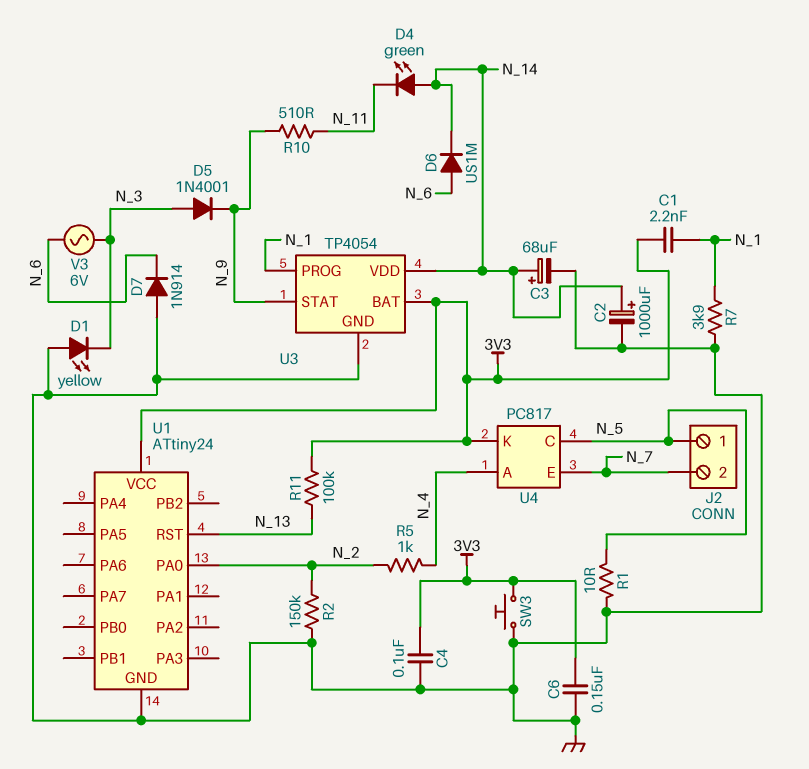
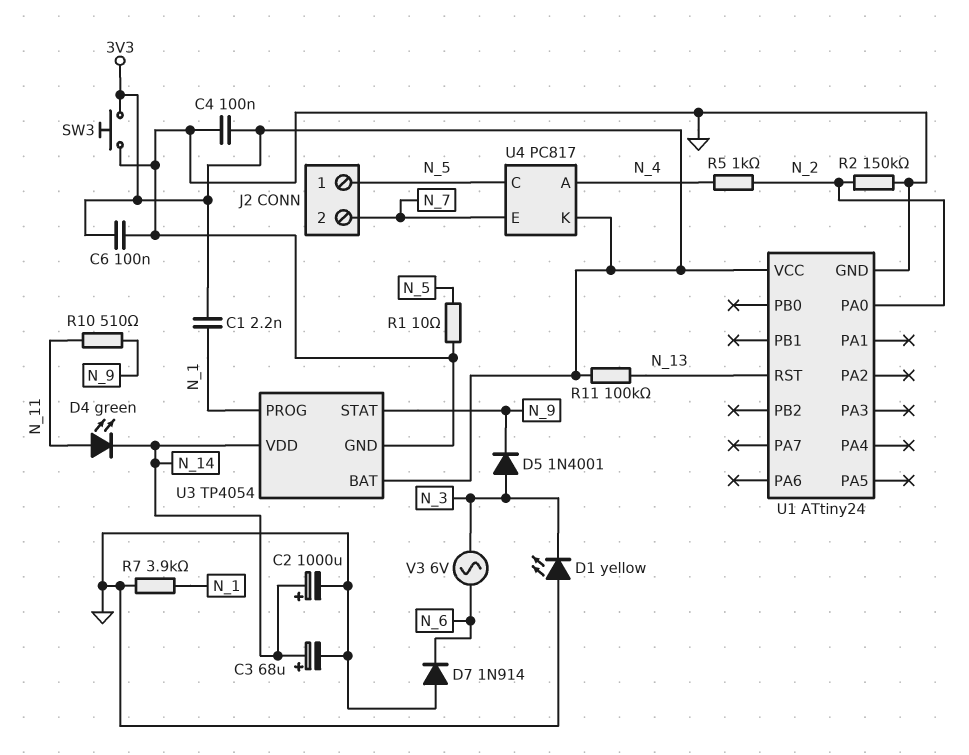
C6: 150nF (3V3, GND) -> 100nF (3V3, GND)
D4: LED green (A N_14, K N_11) -> LED green (A N_11, K N_14)
D6: diode US1M (A N_6, K N_14) -> none

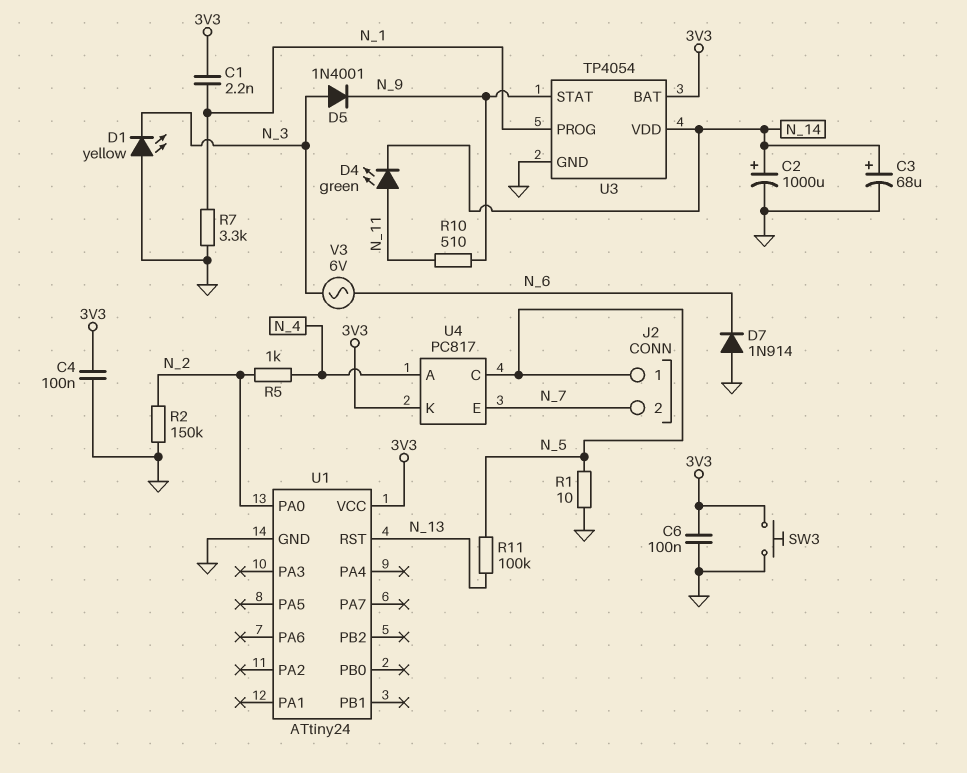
R7: 3.9k (GND, N_1) -> 3.3k (GND, N_1)
R11: 100k (3V3, N_13) -> 100k (N_5, N_13)

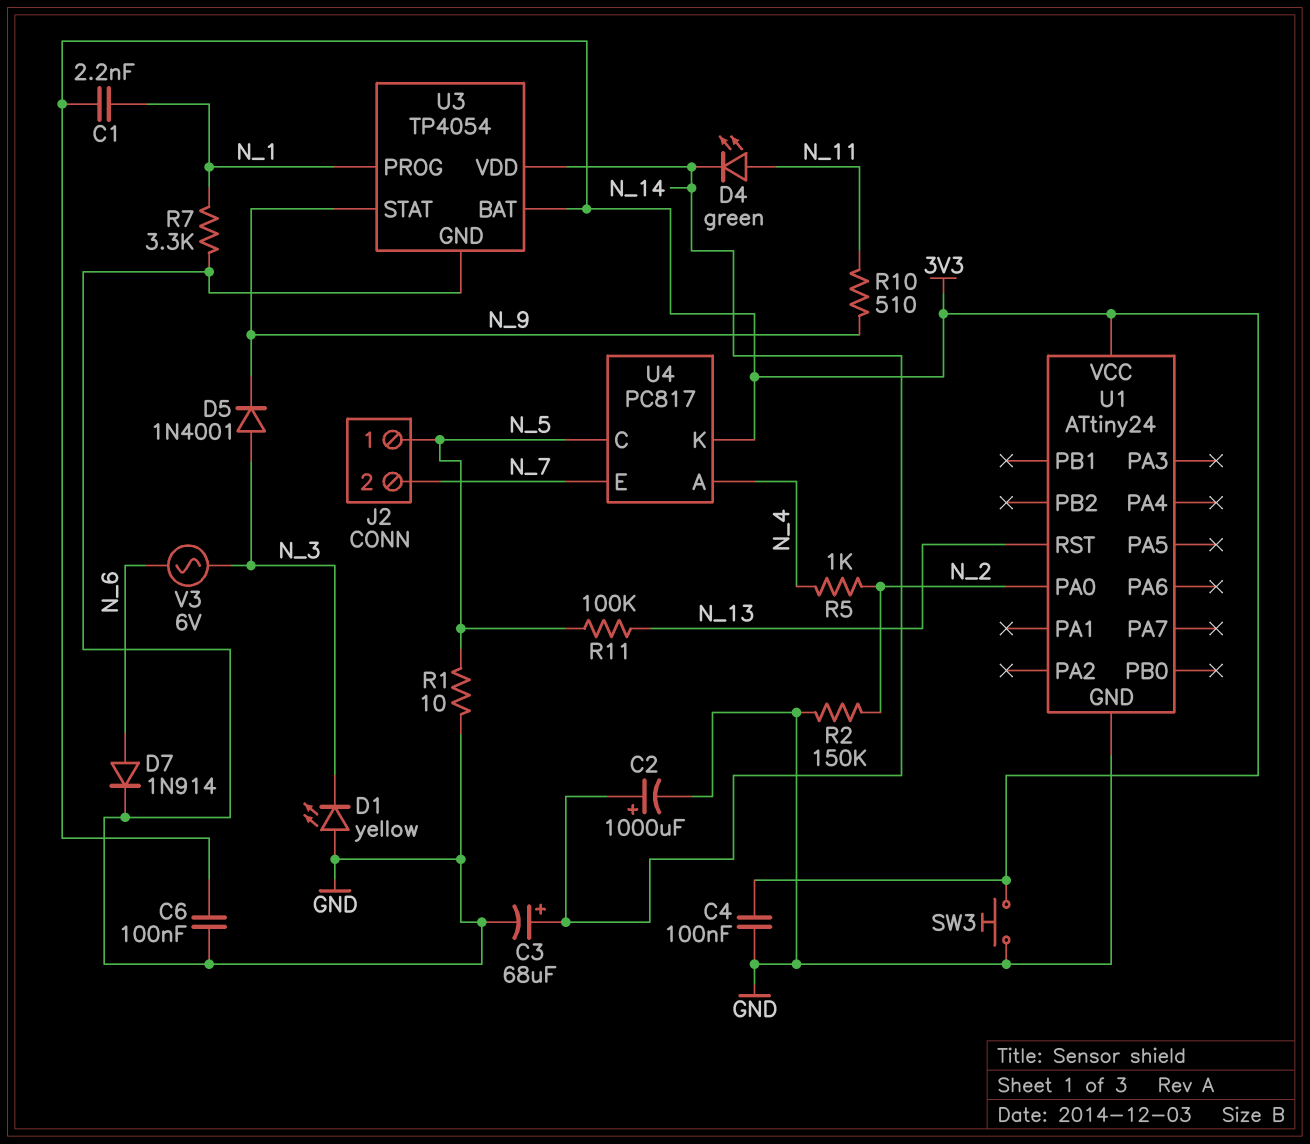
D7: diode 1N914 (A GND, K N_6) -> diode 1N914 (A N_6, K GND)

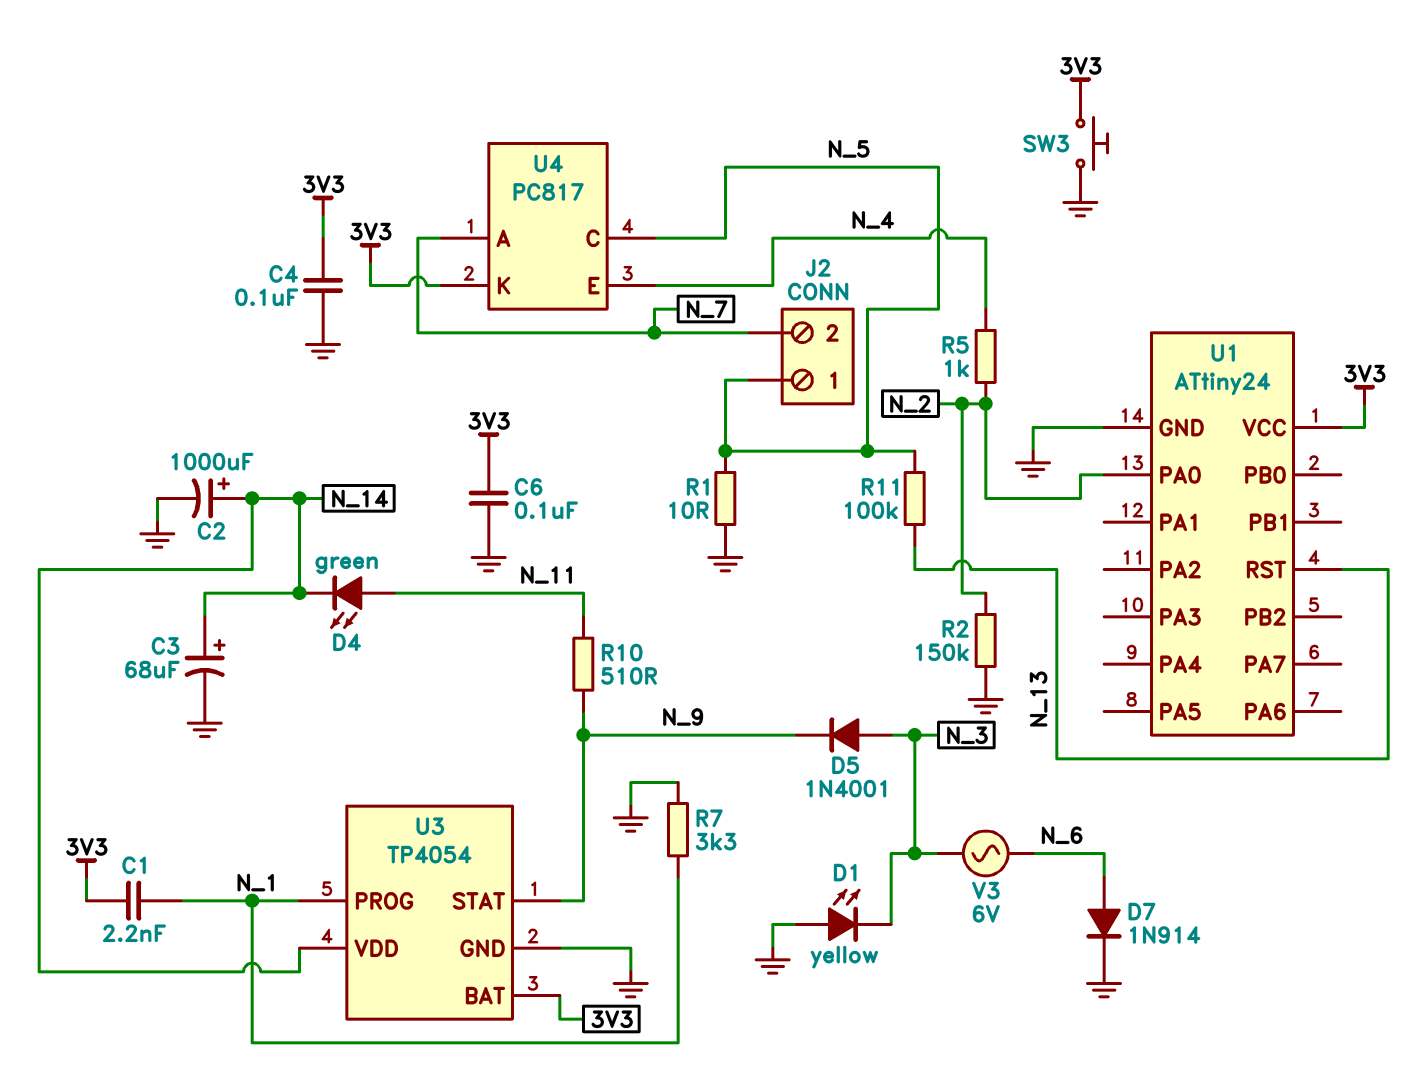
U4 pin A: N_4 -> N_7
U4 pin E: N_7 -> N_4

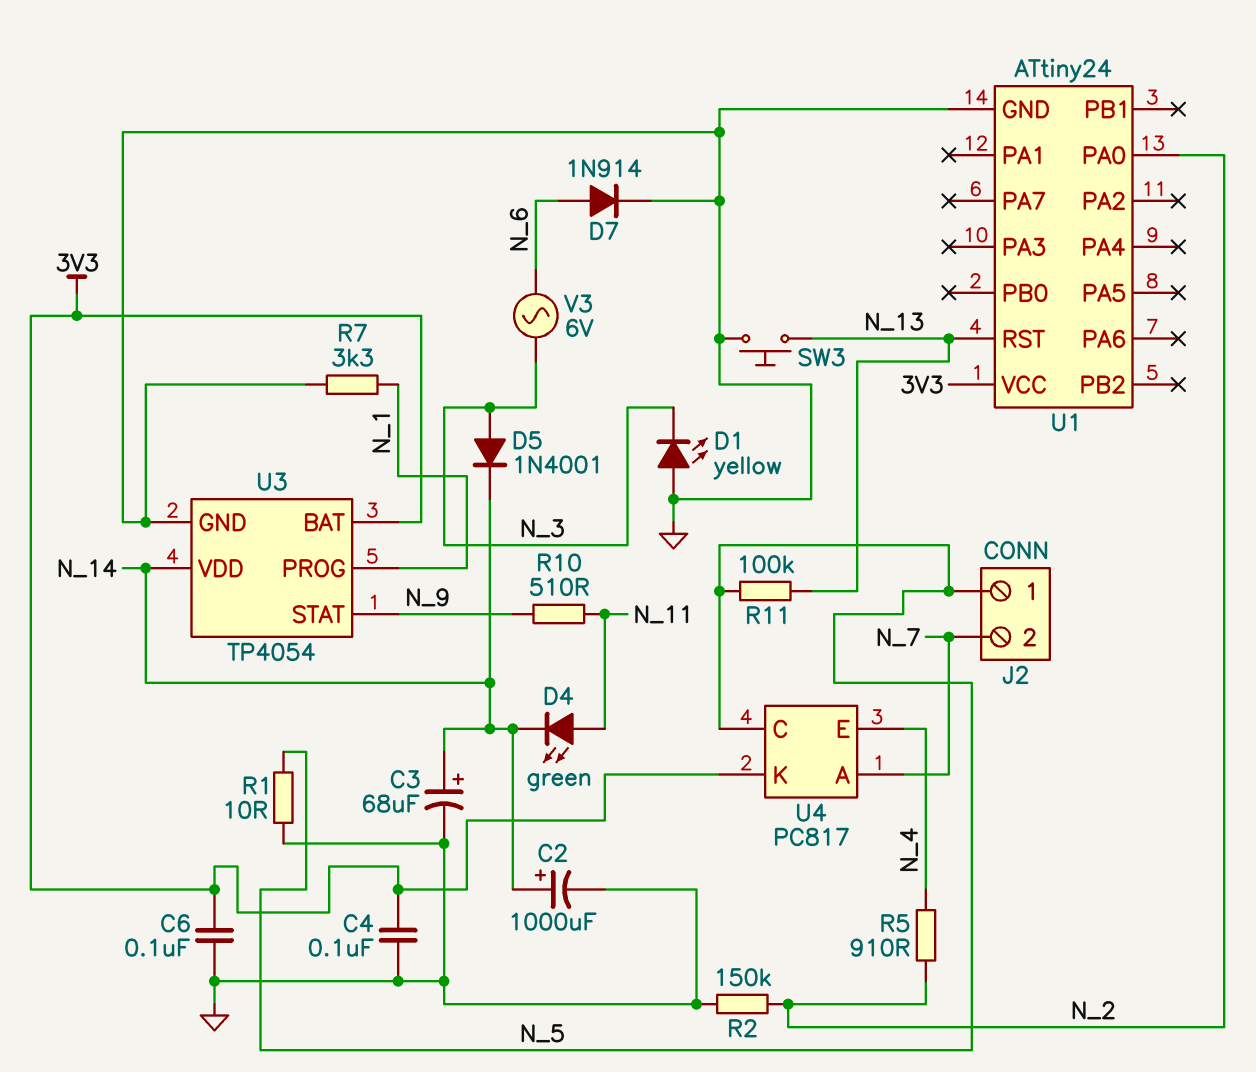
C1: 2.2nF (3V3, N_1) -> none
D5: diode 1N4001 (A N_3, K N_9) -> diode 1N4001 (A N_3, K N_14)
R5: 1k (N_2, N_4) -> 910 (N_2, N_4)
SW3: button (3V3, GND) -> button (GND, N_13)

